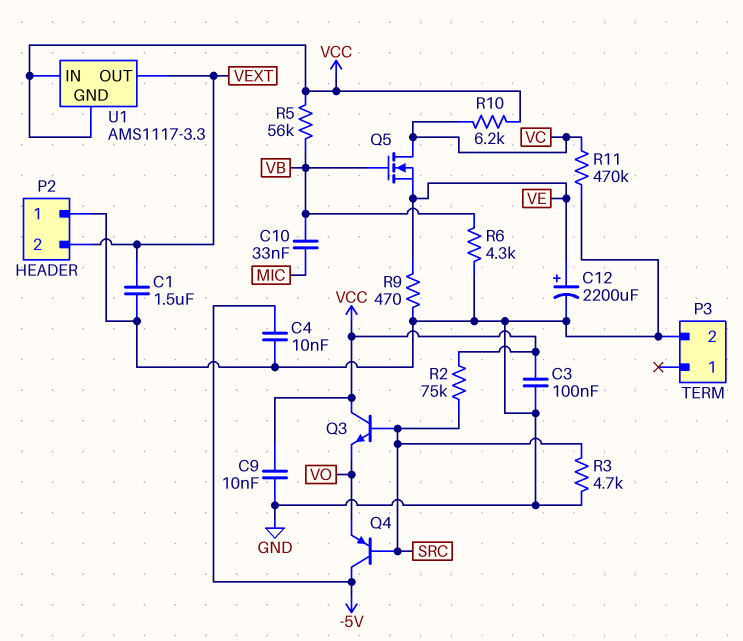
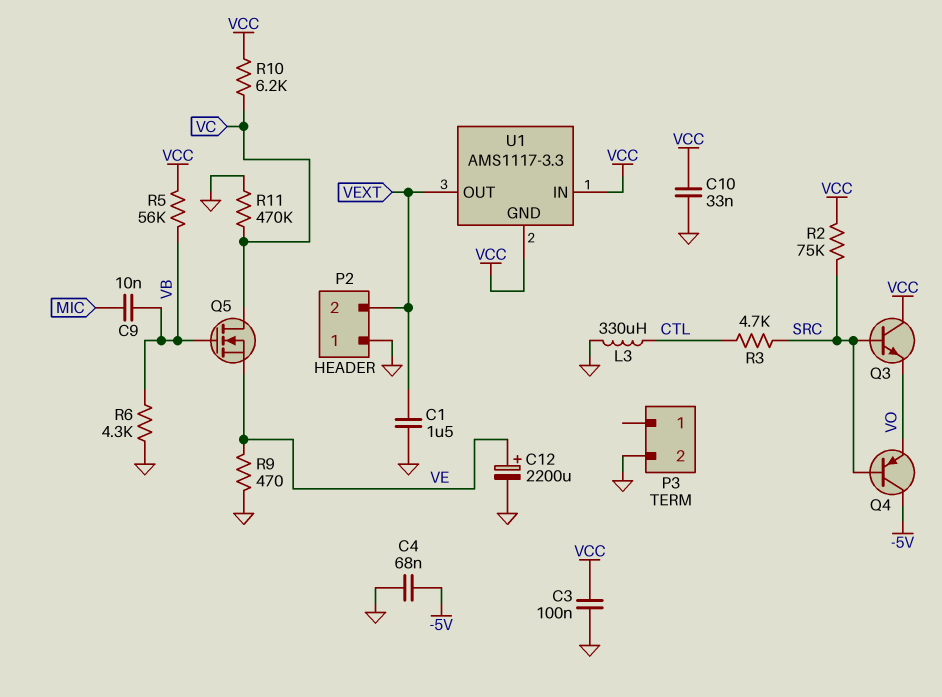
C4: 10nF (-5V, GND) -> 68nF (-5V, GND)
C9: 10nF (GND, VCC) -> 10nF (MIC, VB)
C10: 33nF (MIC, VB) -> 33nF (GND, VCC)
L3: none -> 330uH (CTL, GND)
R3: 4.7k (GND, SRC) -> 4.7k (CTL, SRC)

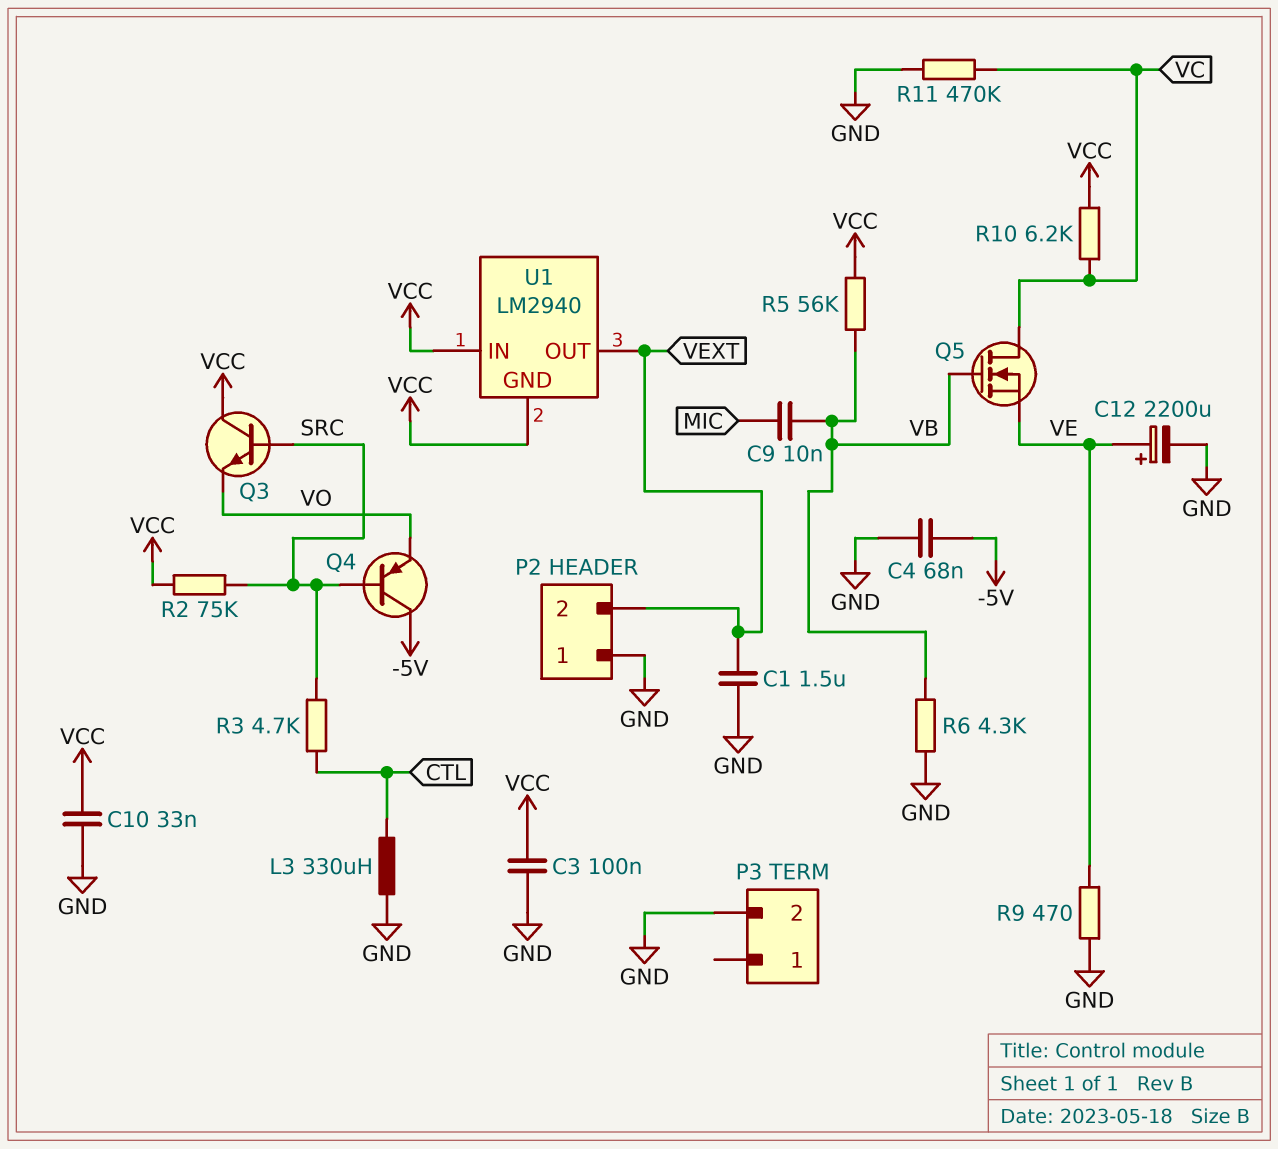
U1: AMS1117-3.3 -> LM2940

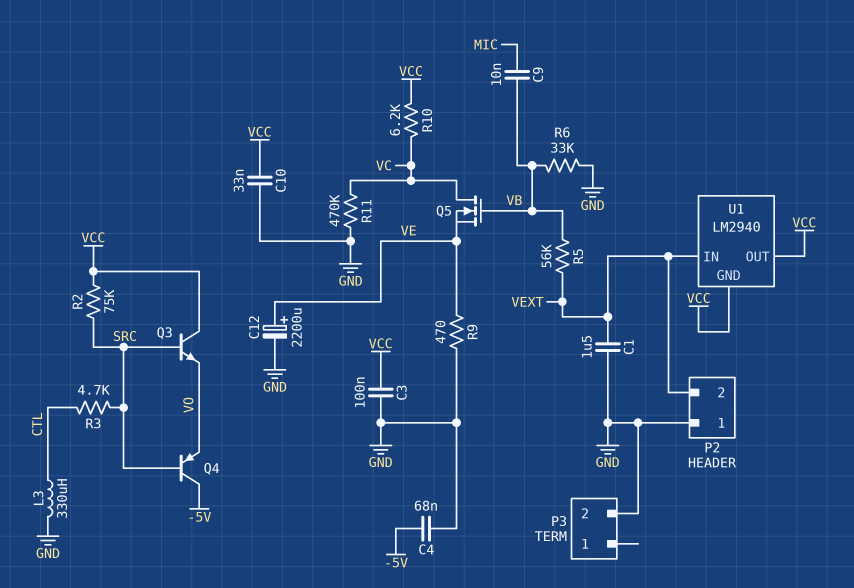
R5: 56k (VB, VCC) -> 56k (VB, VEXT)
R6: 4.3k (GND, VB) -> 33k (GND, VB)
U1 pin IN: VCC -> VEXT
U1 pin OUT: VEXT -> VCC

